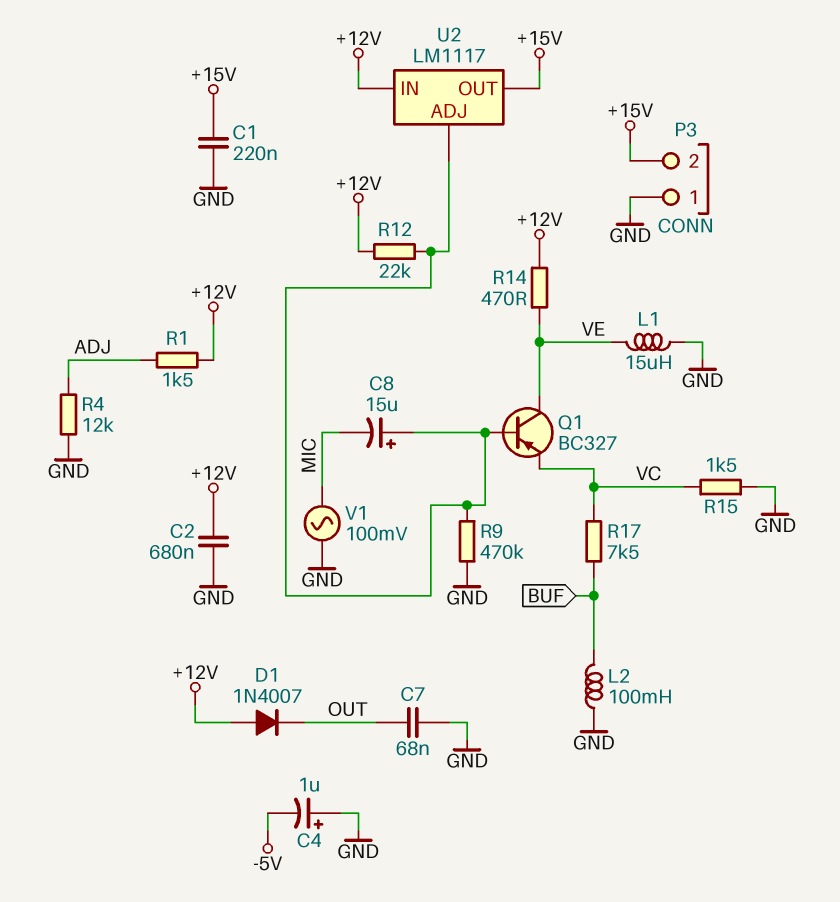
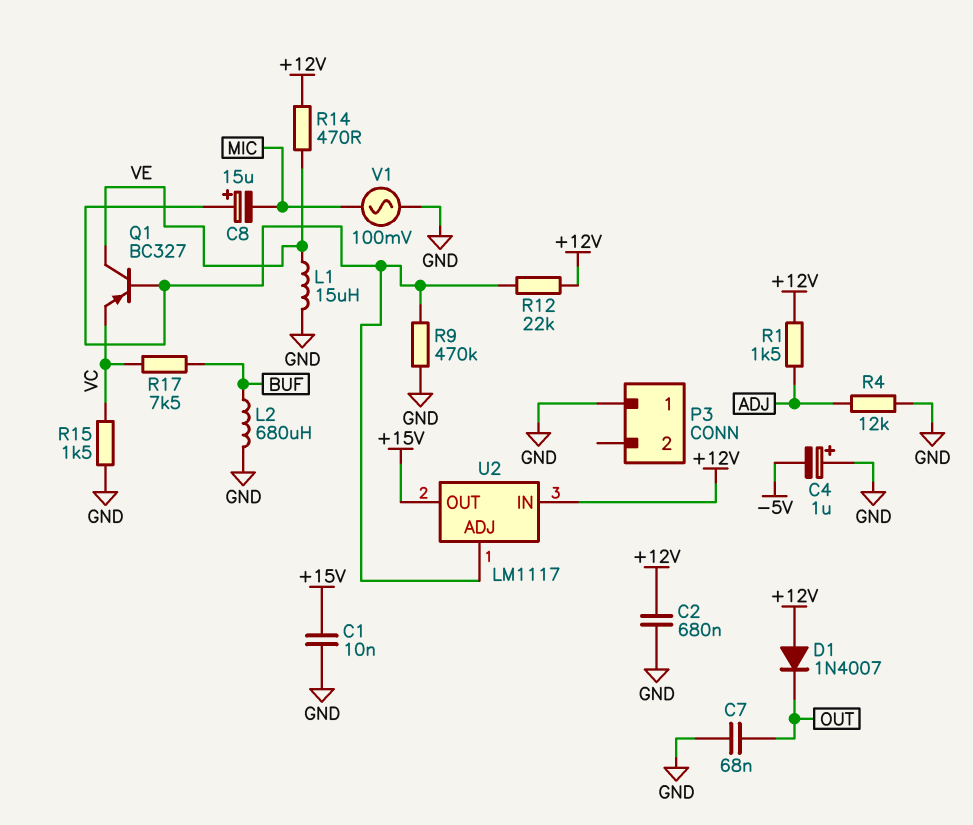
C1: 220nF (+15V, GND) -> 10nF (+15V, GND)
L2: 100mH (BUF, GND) -> 680uH (BUF, GND)
P3 pin 2: +15V -> none

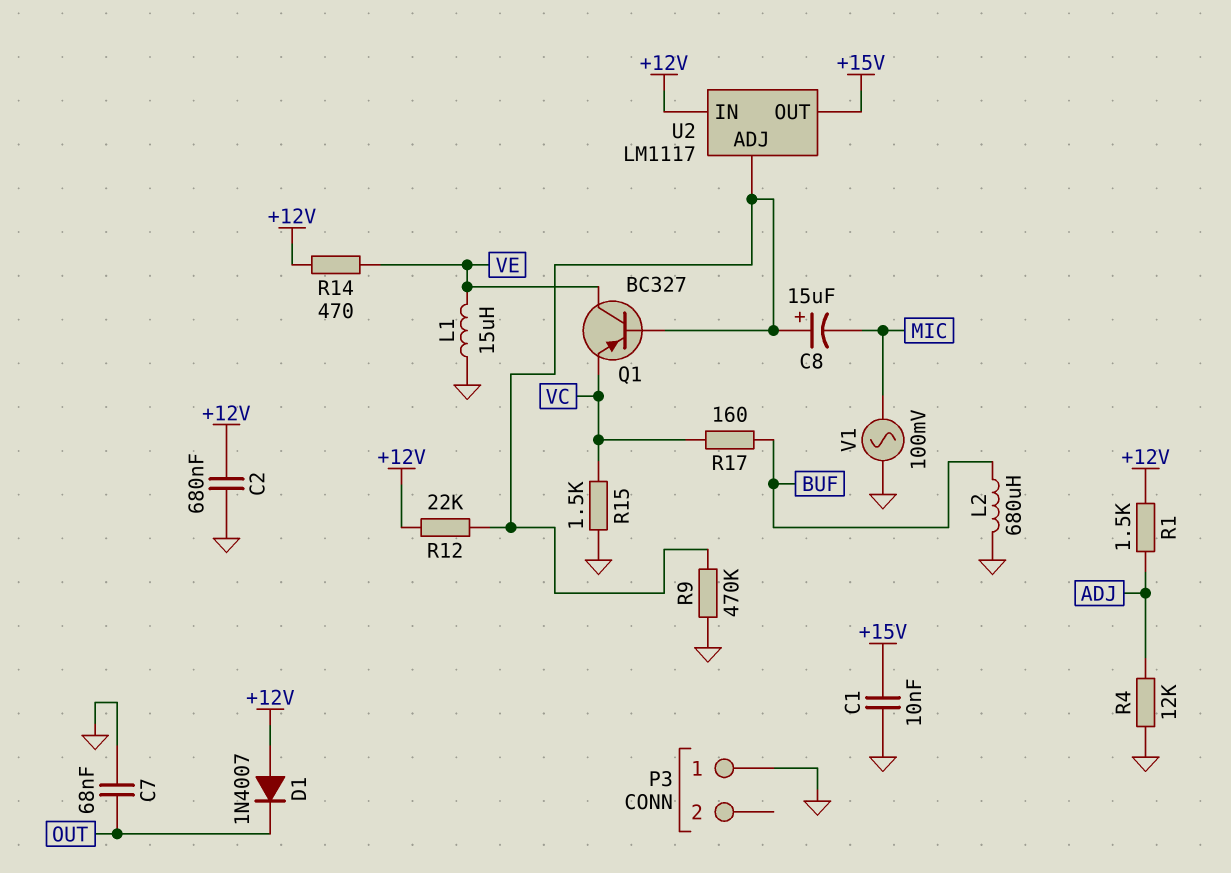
C4: 1uF (plus GND, minus -5V) -> none
R17: 7.5k (BUF, VC) -> 160 (BUF, VC)

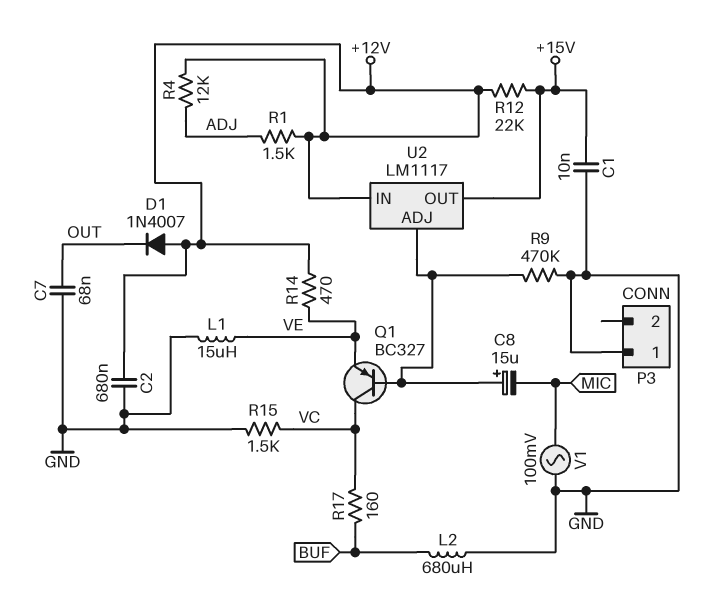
Q1: PNP BC327 (B U2/ADJ, C VE, E VC) -> PNP BC327 (B U2/ADJ, C VC, E VE)
R4: 12k (ADJ, GND) -> 12k (+12V, ADJ)
R12: 22k (+12V, U2/ADJ) -> 22k (+12V, +15V)

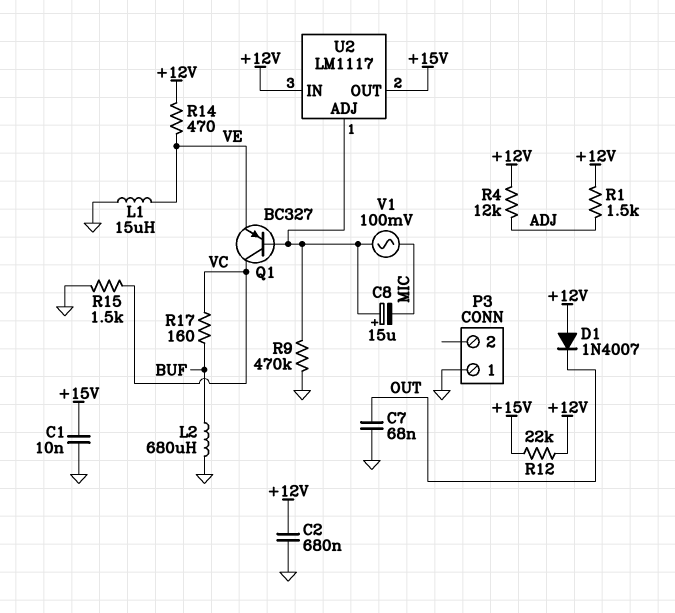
V1: AC 100mV (GND, MIC) -> AC 100mV (MIC, U2/ADJ)

